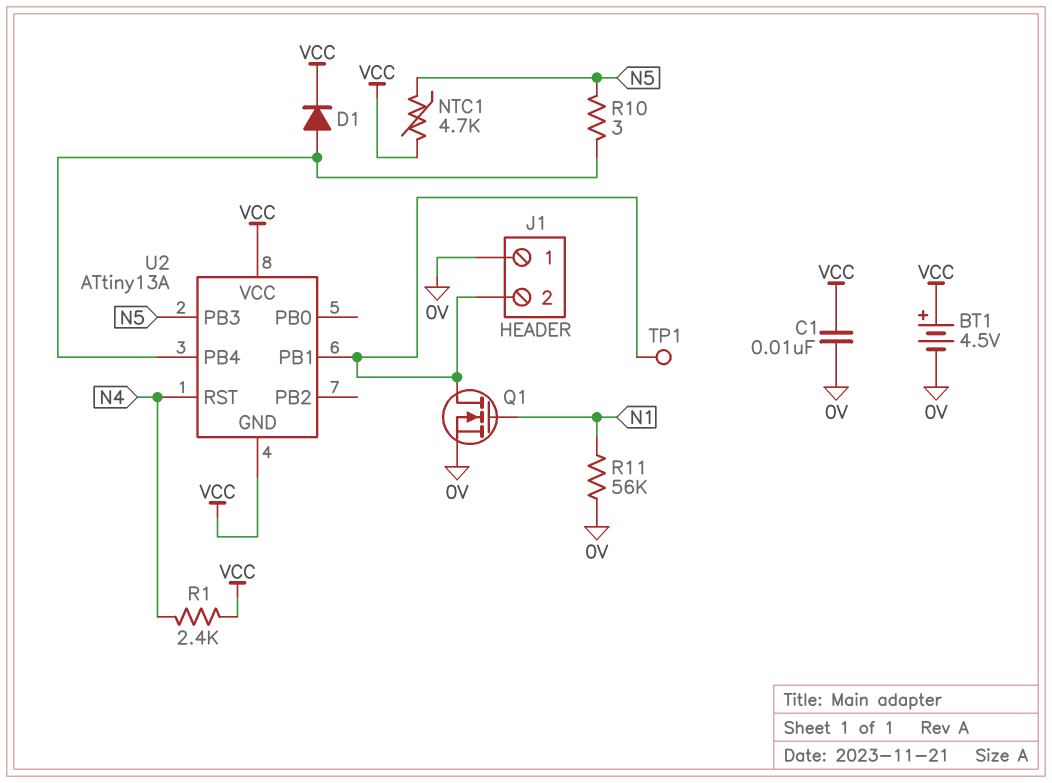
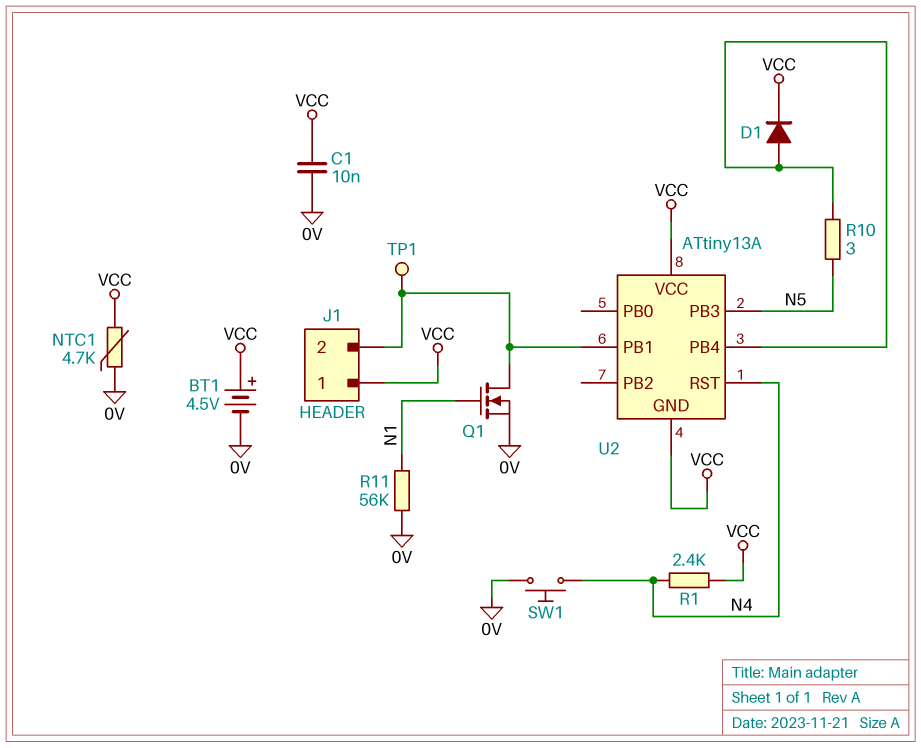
J1 pin 1: 0V -> VCC
NTC1: 4.7k (N5, VCC) -> 4.7k (0V, VCC)
SW1: none -> button (0V, N4)

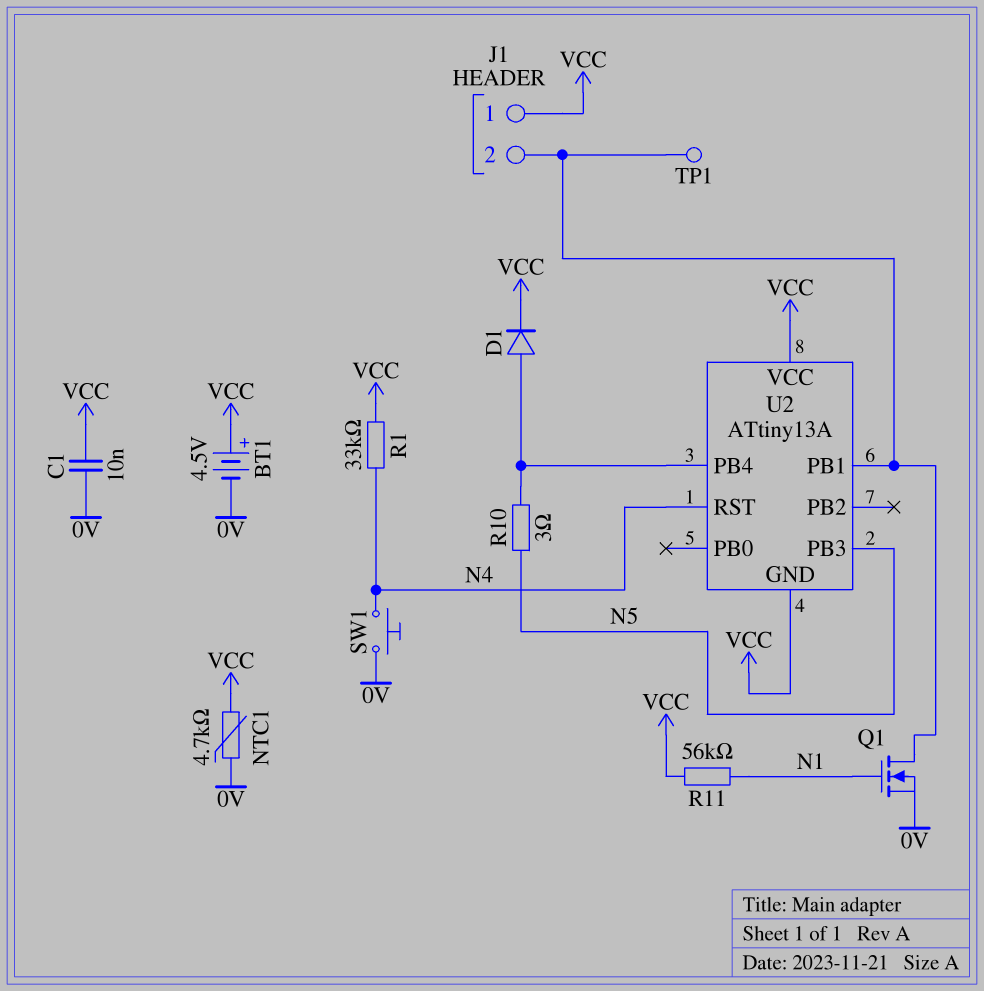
R1: 2.4k (N4, VCC) -> 33k (N4, VCC)
R11: 56k (0V, N1) -> 56k (N1, VCC)

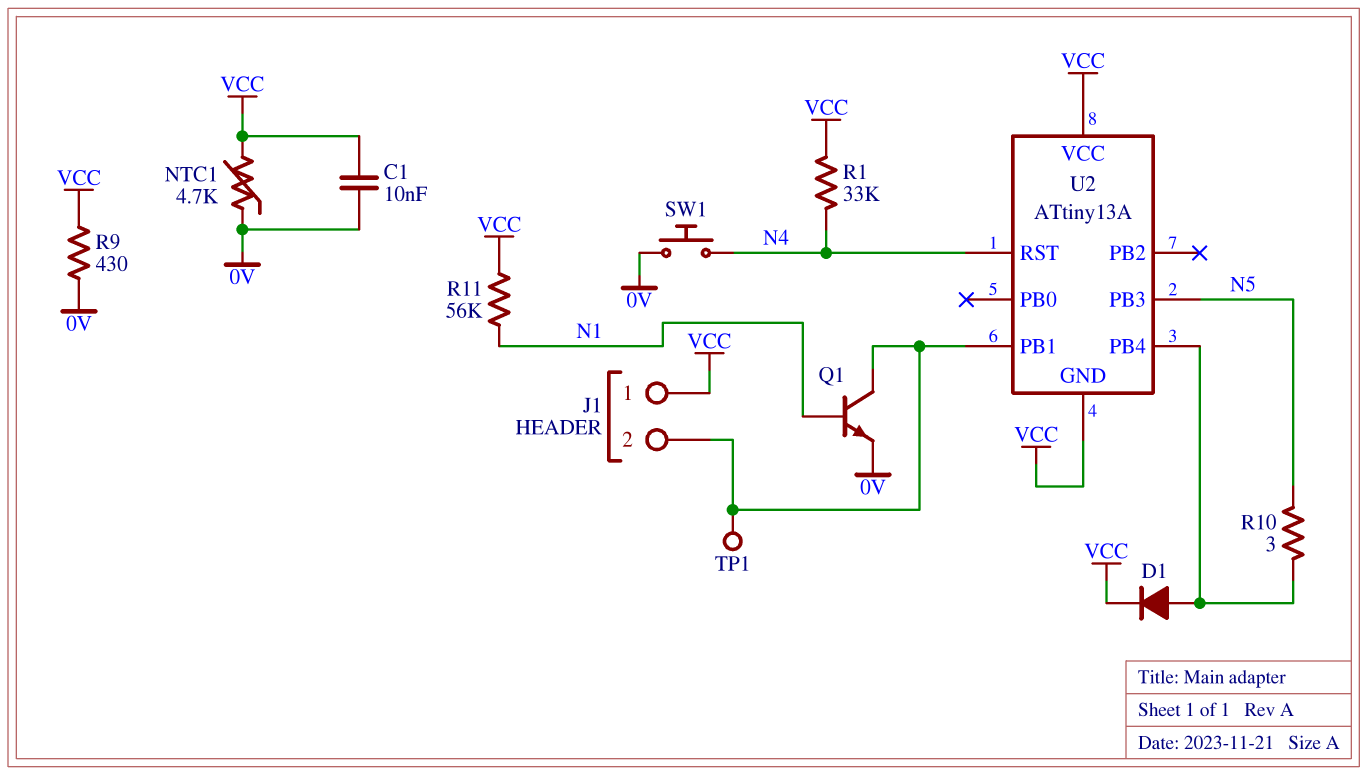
BT1: 4.5V (plus VCC, minus 0V) -> none
Q1: NMOS (G N1, D J1/2, S 0V) -> NPN (B N1, C J1/2, E 0V)
R9: none -> 430 (0V, VCC)

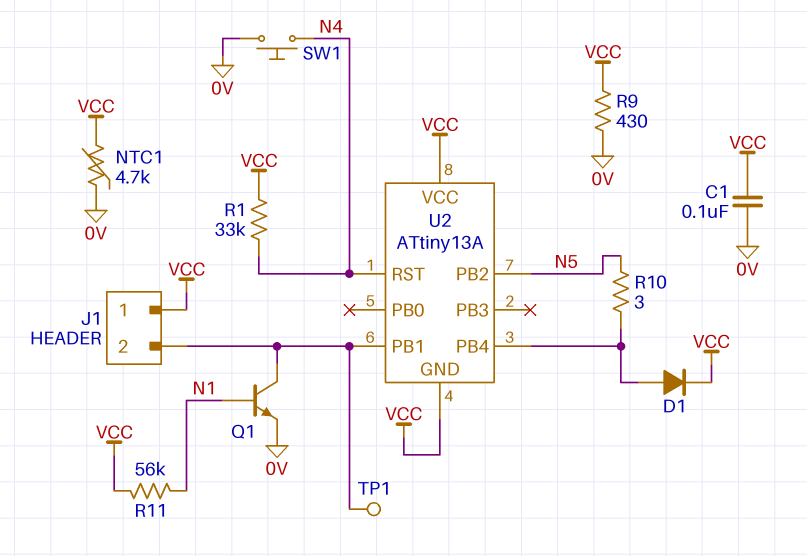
C1: 10nF (0V, VCC) -> 100nF (0V, VCC)
U2 pin PB2: none -> N5
U2 pin PB3: N5 -> none

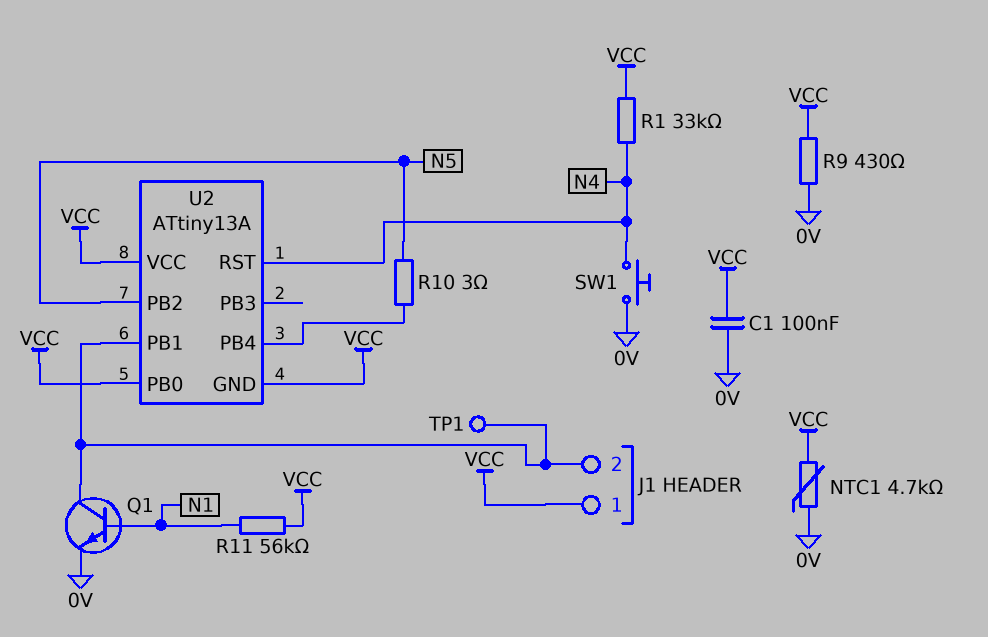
D1: diode (A U2/PB4, K VCC) -> none
U2 pin PB0: none -> VCC

